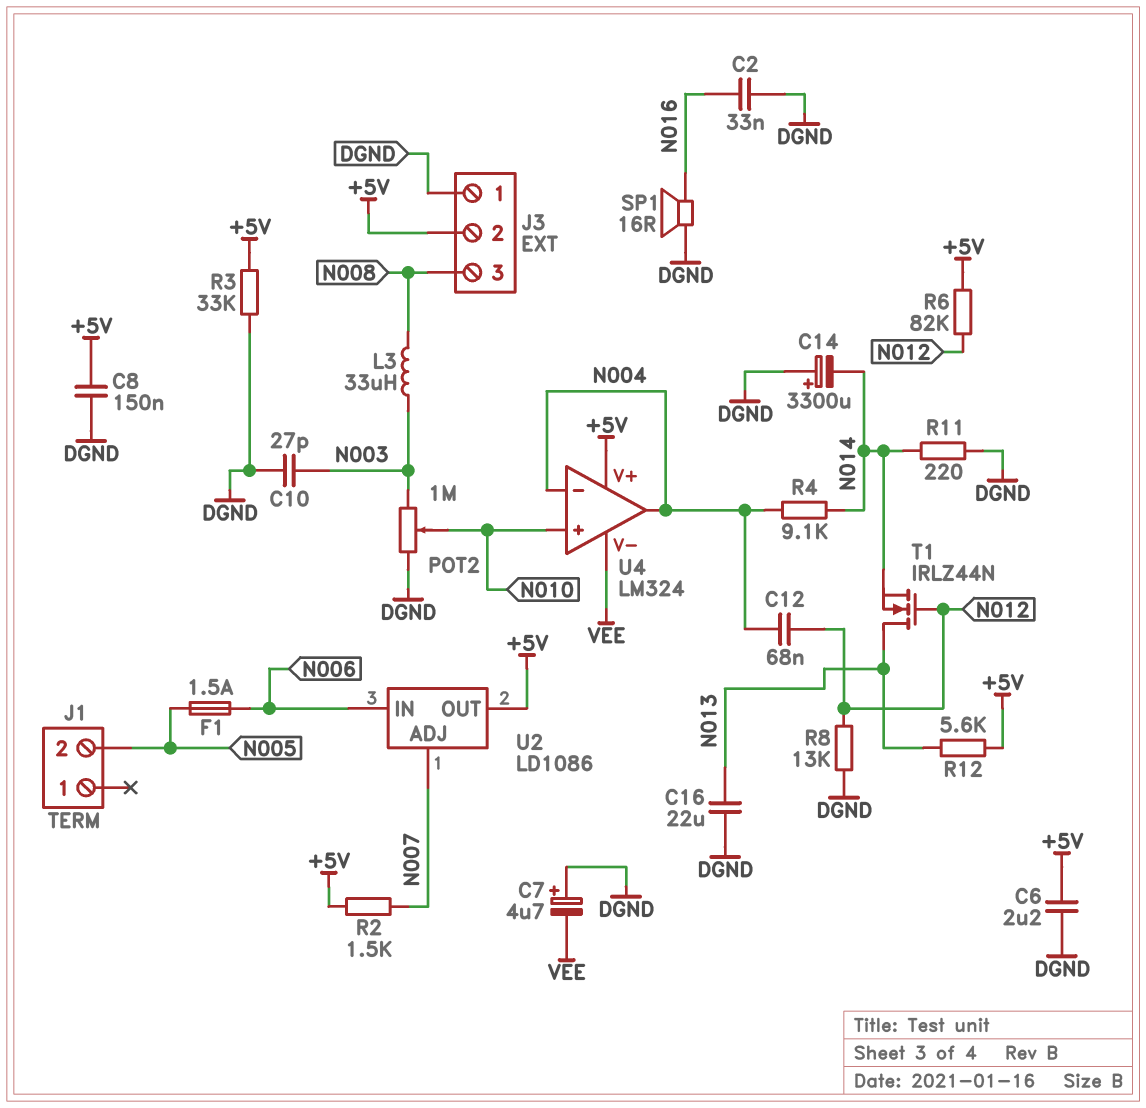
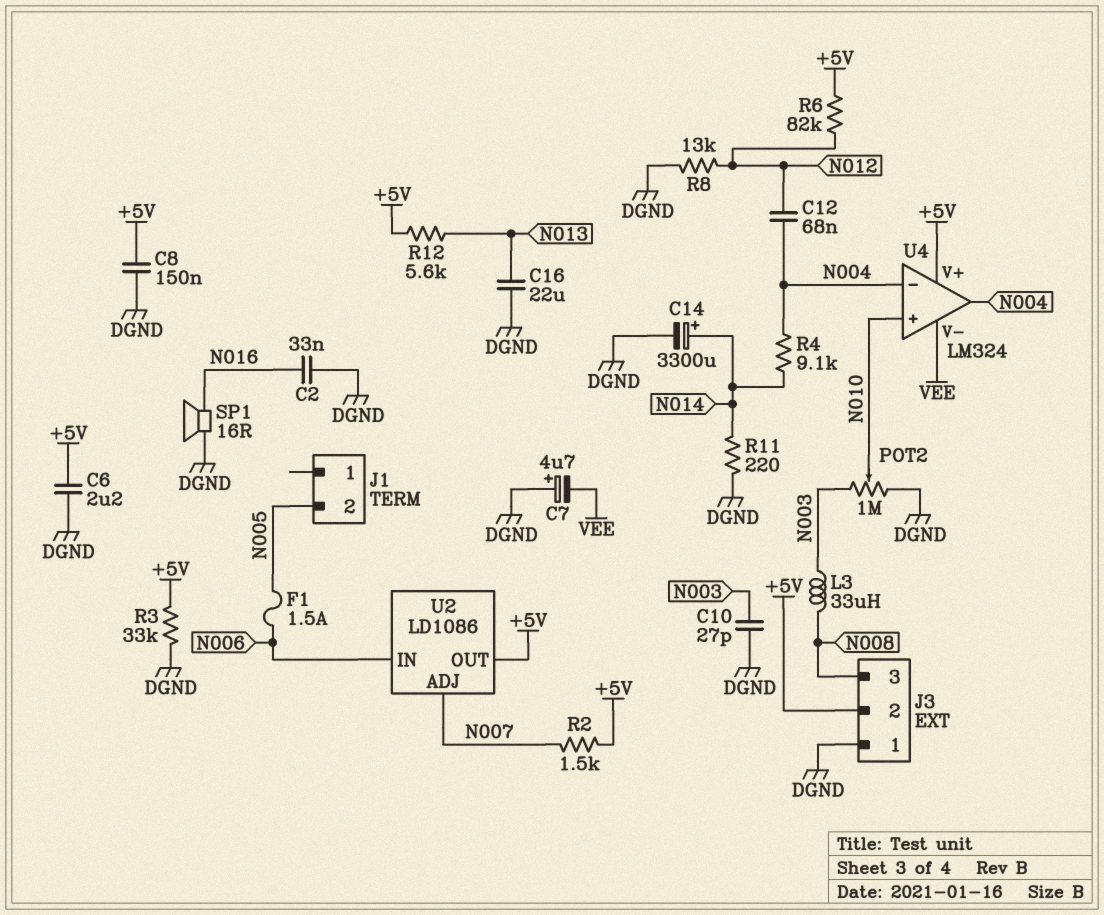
C14: 3300uF (plus DGND, minus N014) -> 3300uF (plus N014, minus DGND)
T1: NMOS IRLZ44N (G N012, D N013, S N014) -> none

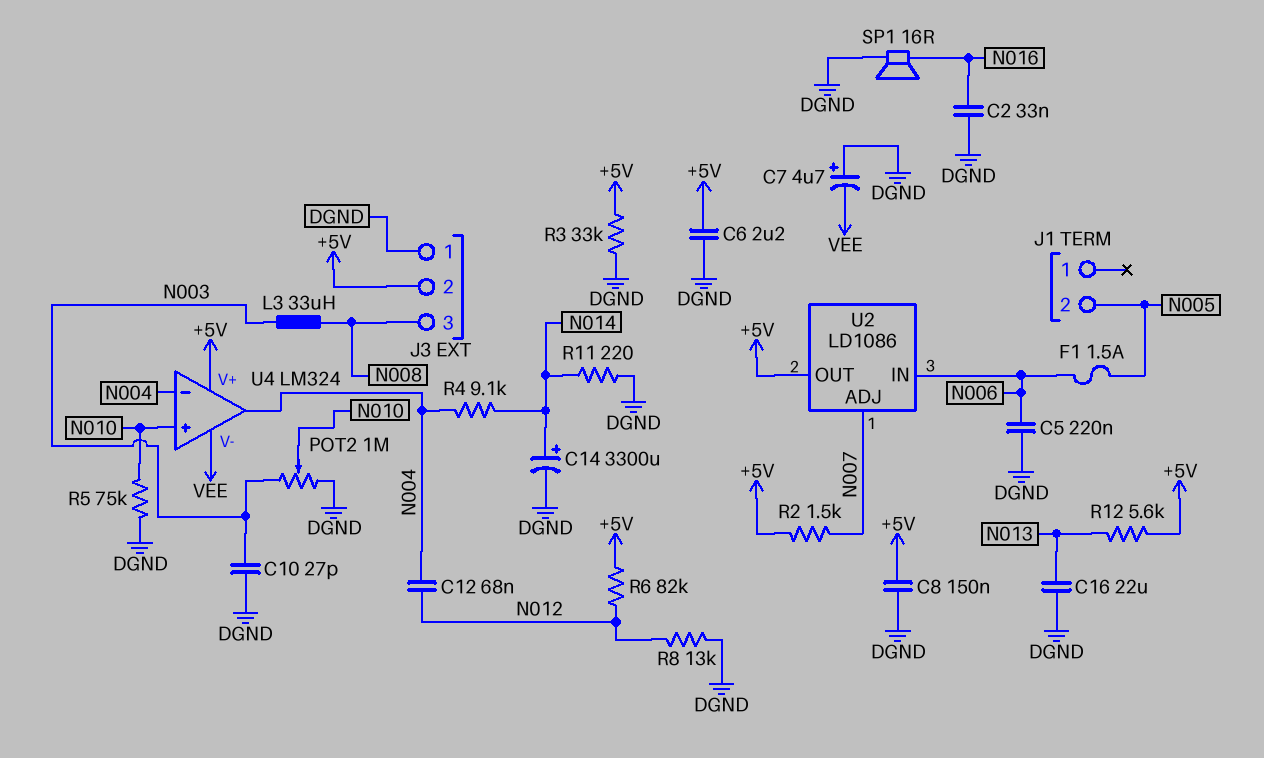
C5: none -> 220nF (DGND, N006)
R5: none -> 75k (DGND, N010)

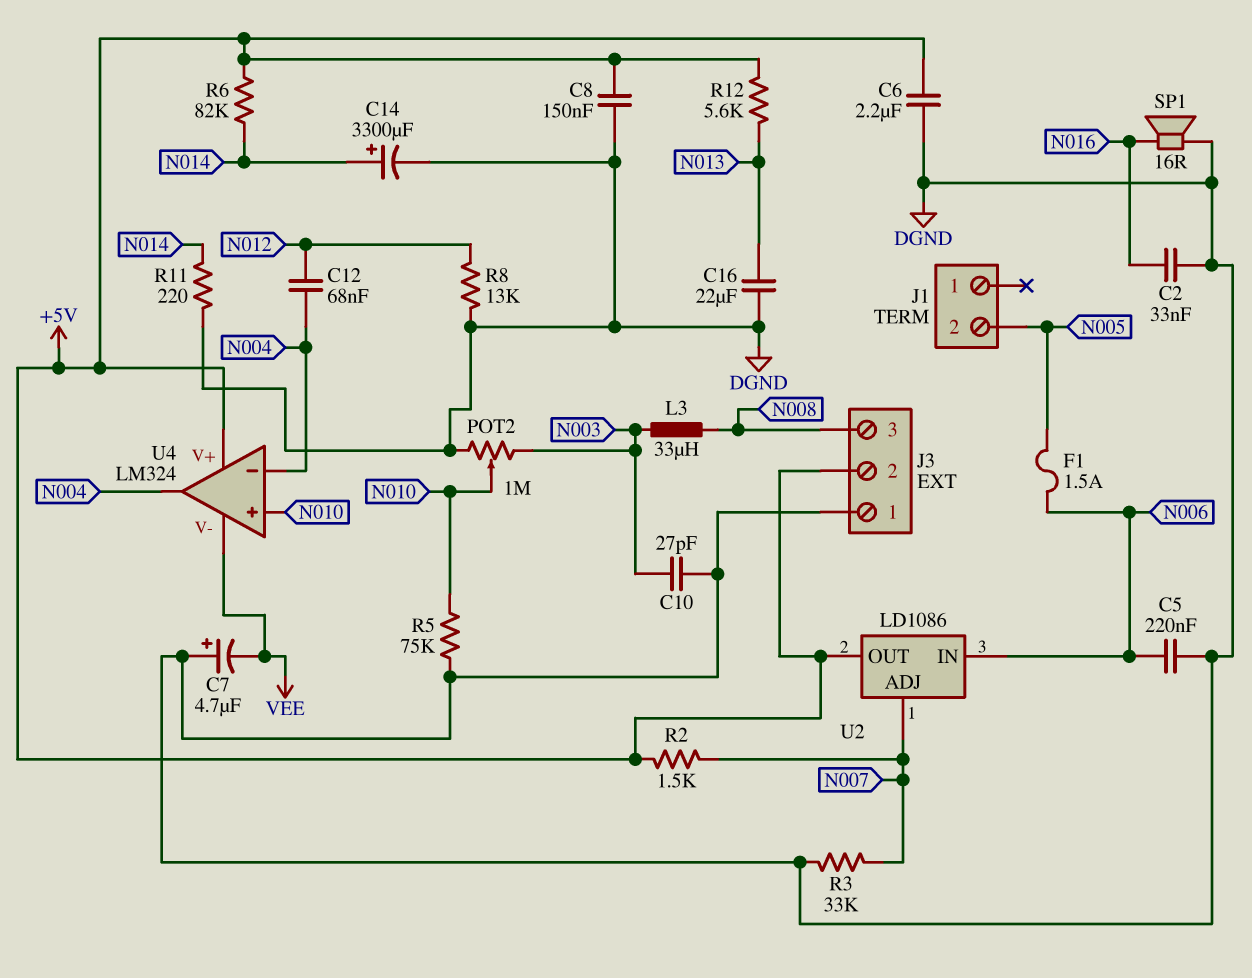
R3: 33k (+5V, DGND) -> 33k (DGND, N007)
R4: 9.1k (N004, N014) -> none
R6: 82k (+5V, N012) -> 82k (+5V, N014)

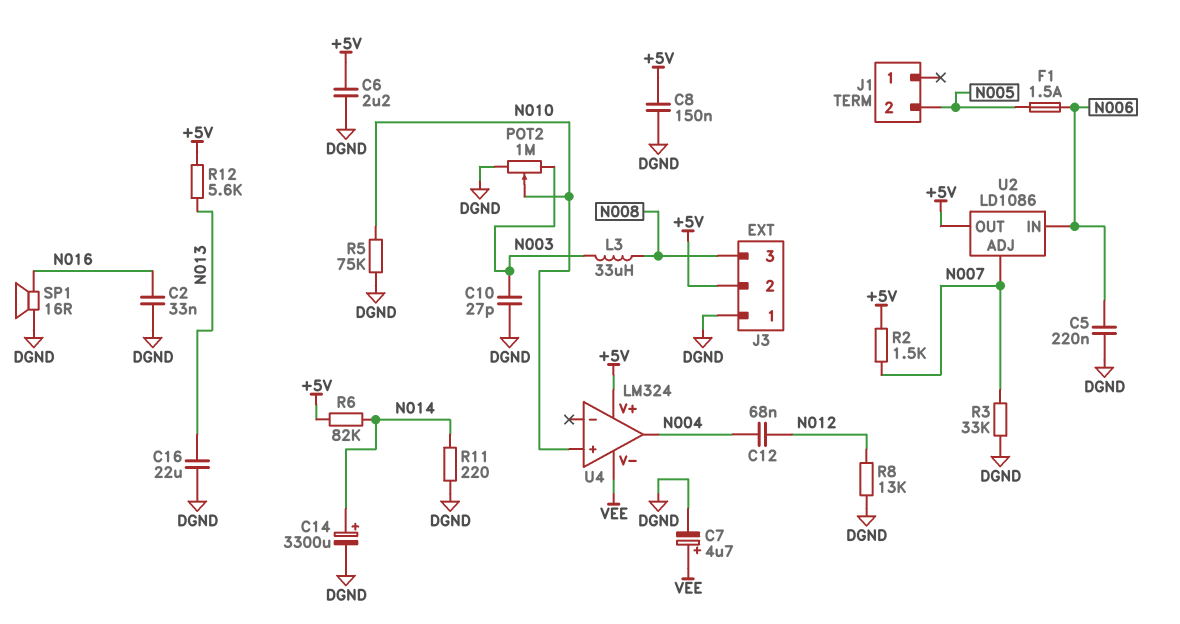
C7: 4.7uF (plus DGND, minus VEE) -> 4.7uF (plus VEE, minus DGND)
U4 pin in-: N004 -> none

